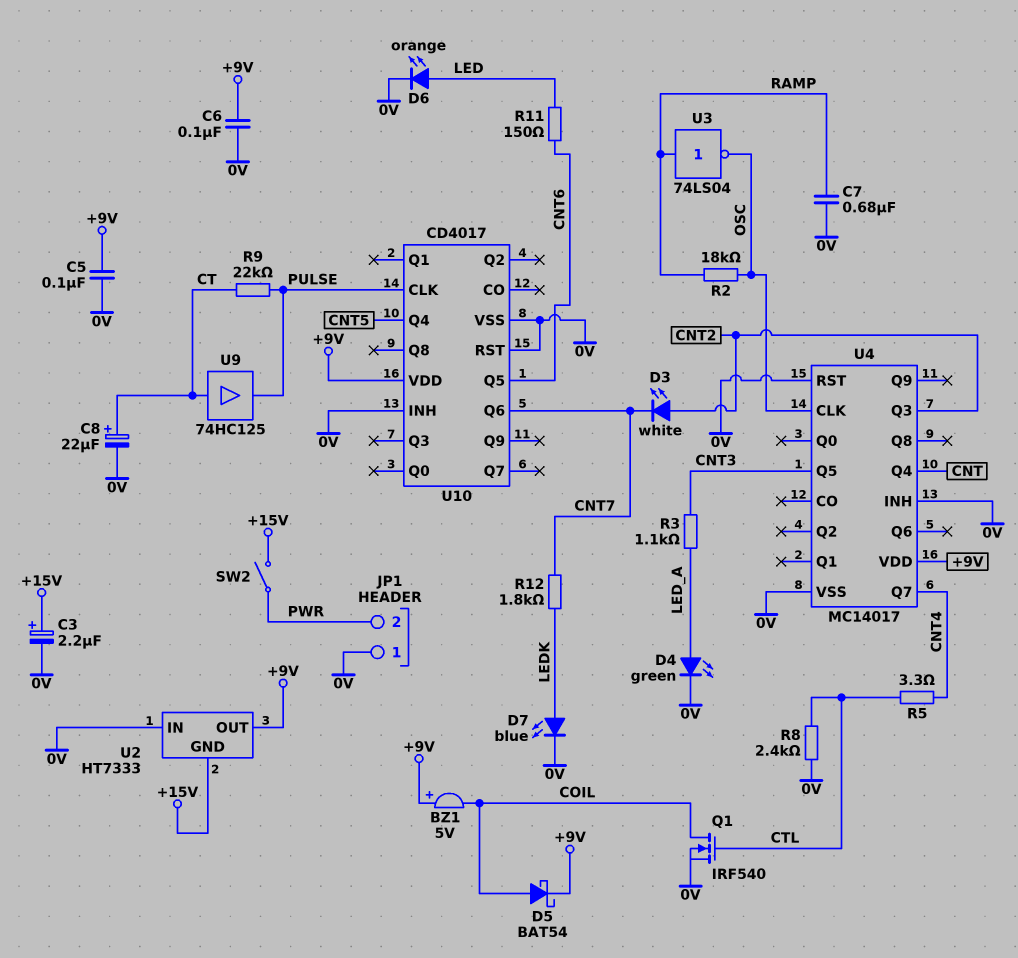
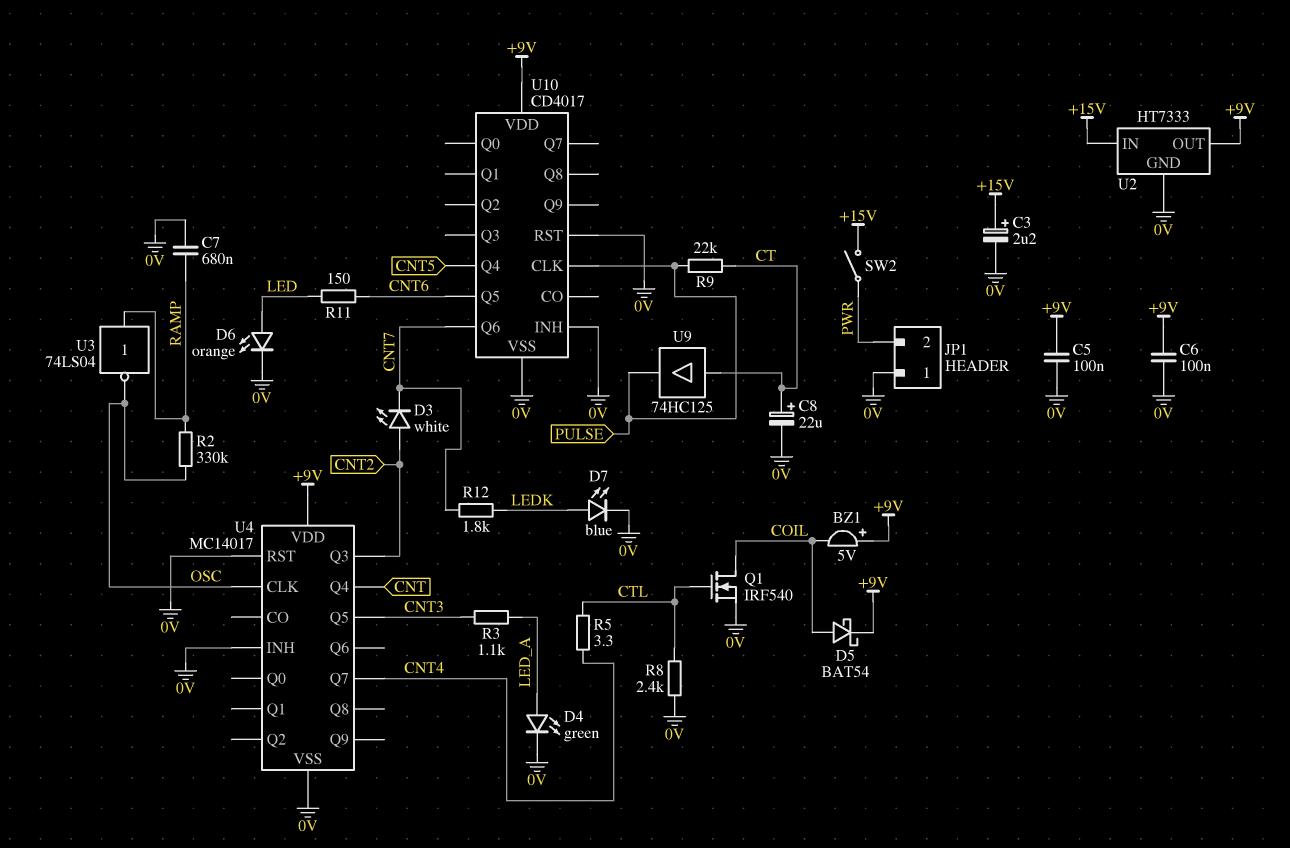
R2: 18k (OSC, RAMP) -> 330k (OSC, RAMP)
U2 pin GND: +15V -> 0V
U2 pin IN: 0V -> +15V

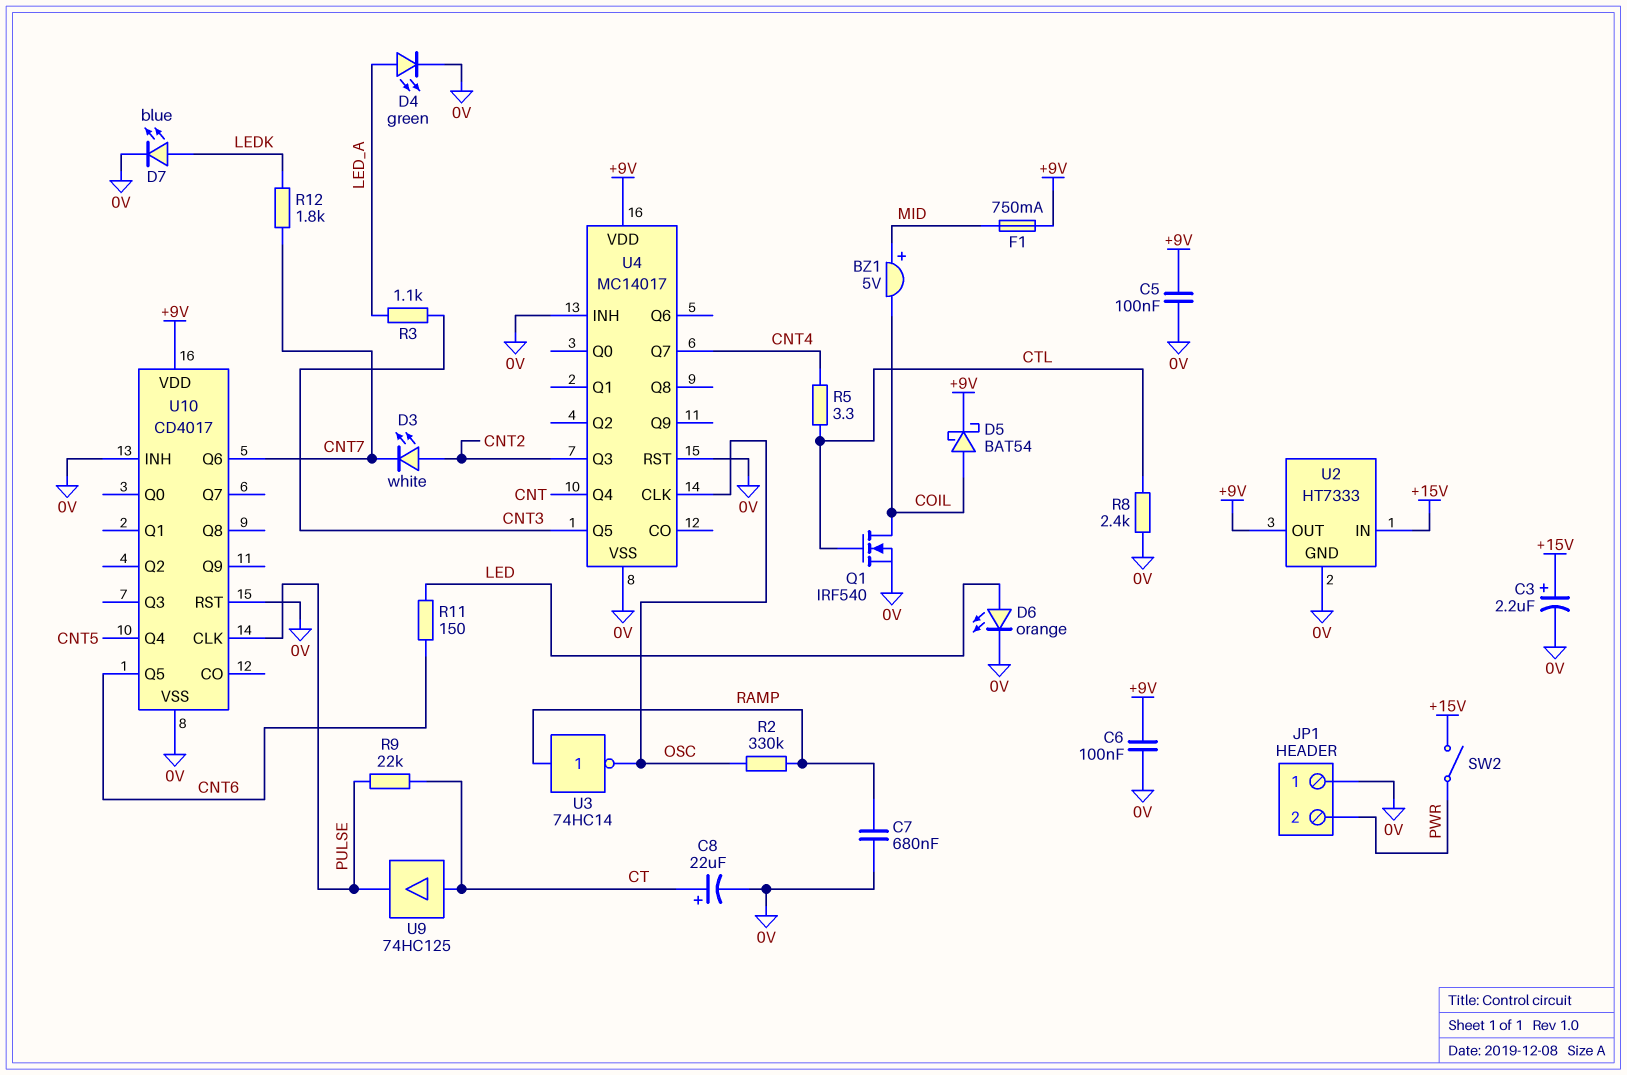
BZ1: buzzer 5V (plus +9V, minus COIL) -> buzzer 5V (plus MID, minus COIL)
F1: none -> 750mA (+9V, MID)
U3: NOT 74LS04 (in RAMP, out OSC) -> NOT 74HC14 (in RAMP, out OSC)

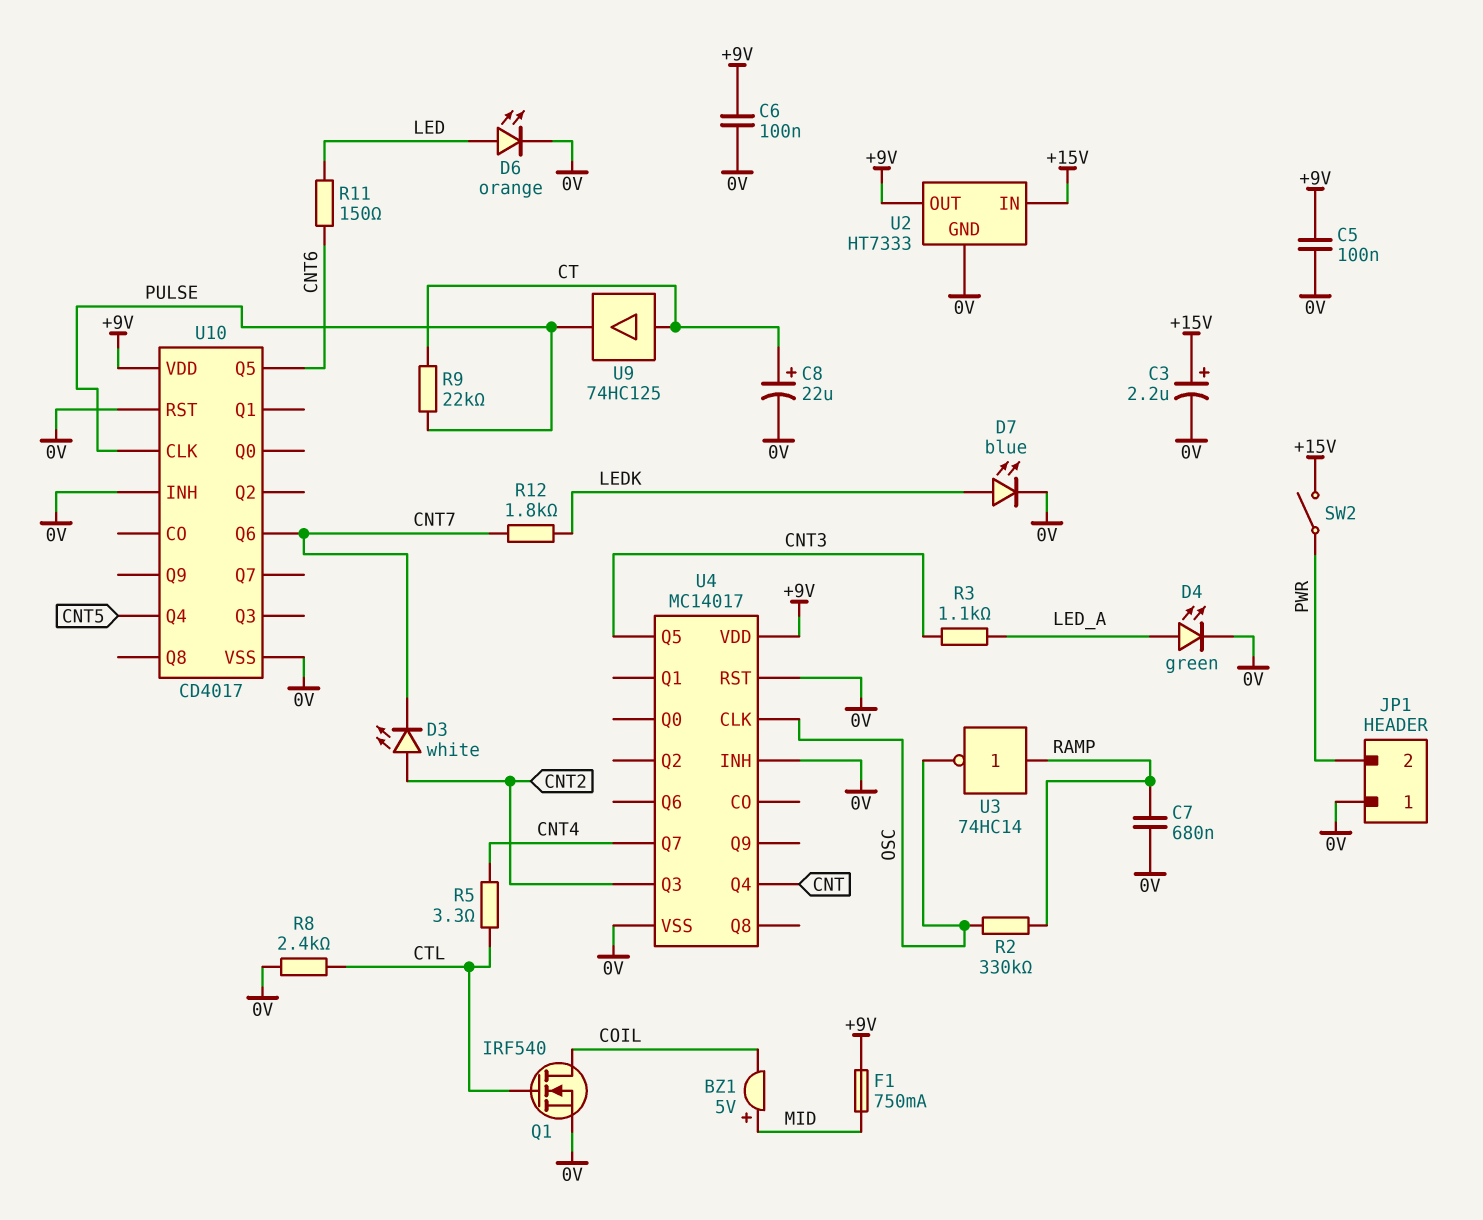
D5: schottky BAT54 (A COIL, K +9V) -> none

